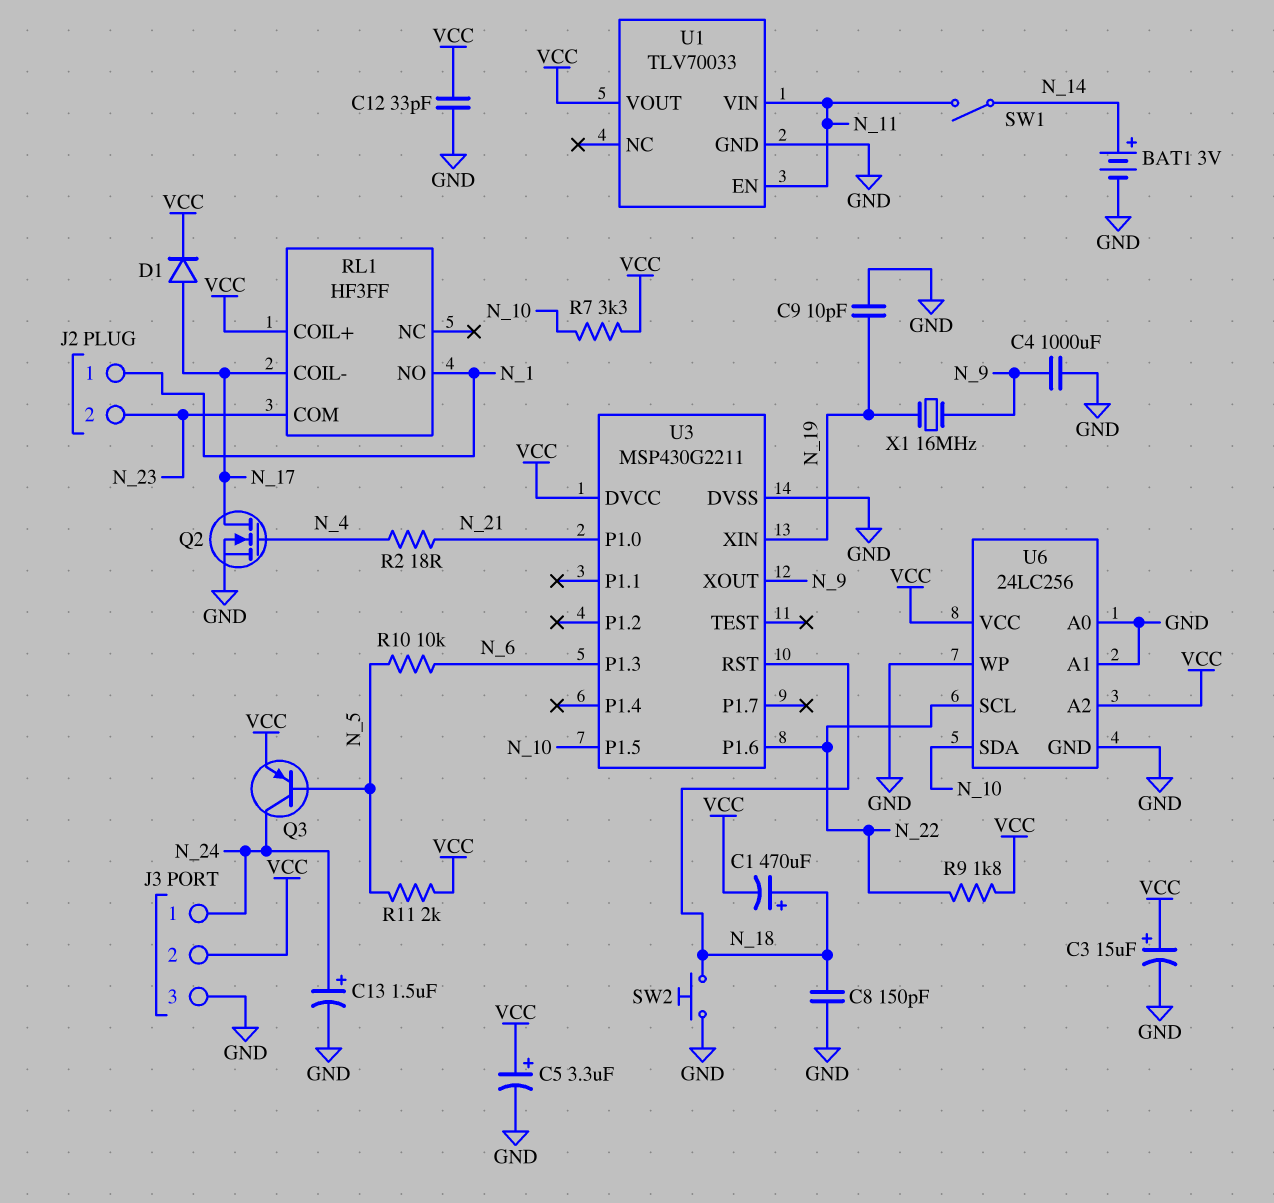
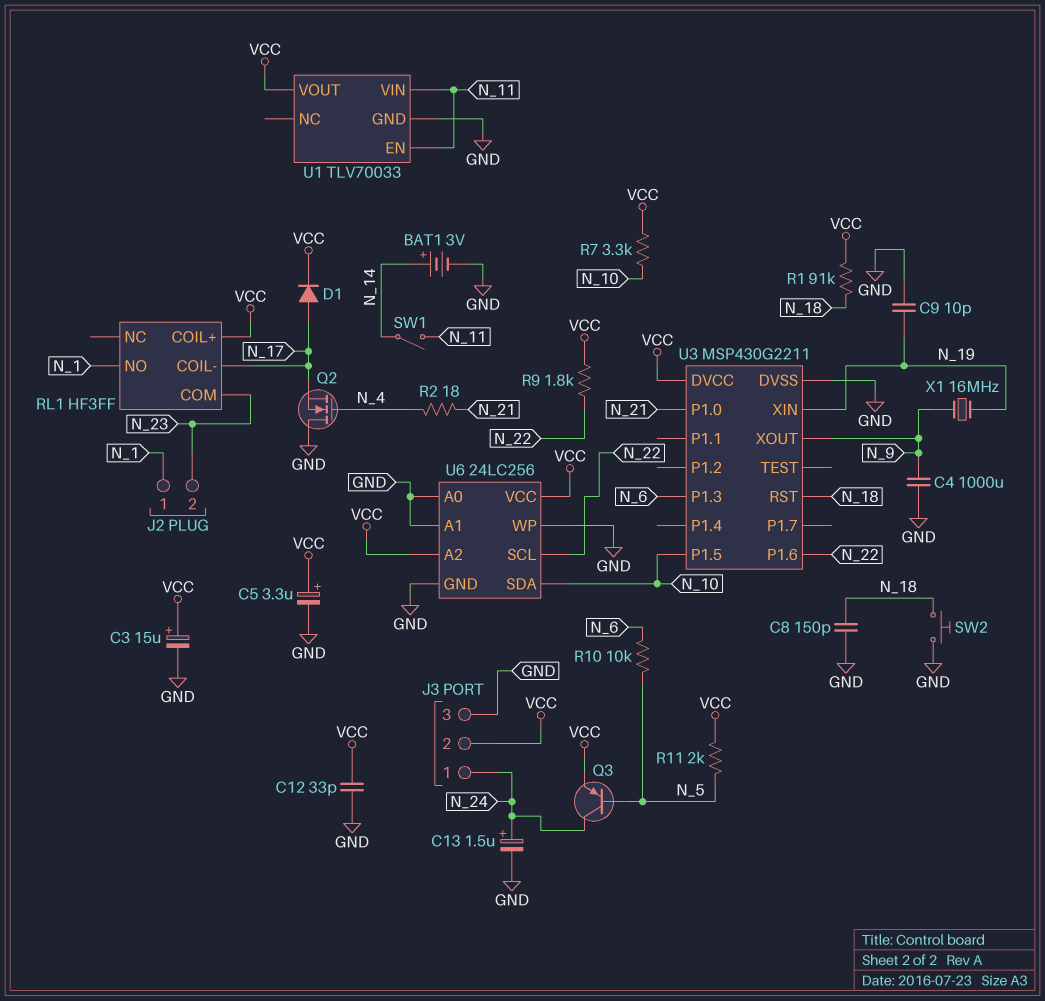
C1: 470uF (plus N_18, minus VCC) -> none
Q2: NMOS (G N_4, D N_17, S GND) -> NMOS (G N_4, D GND, S N_17)
R1: none -> 91k (N_18, VCC)

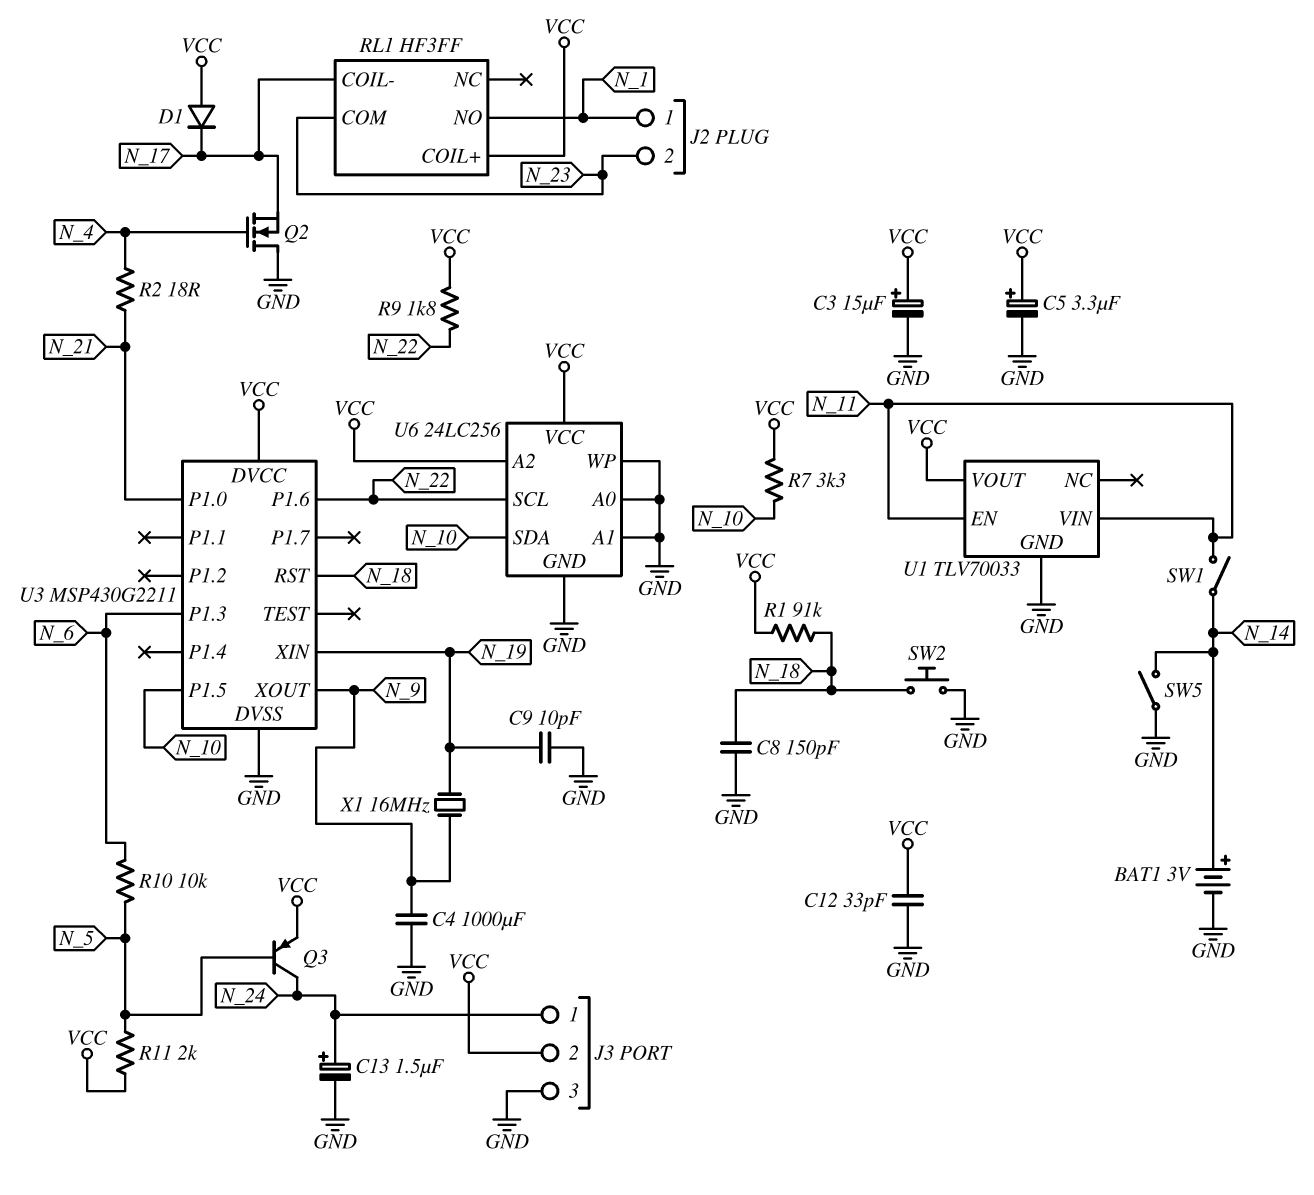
D1: diode (A N_17, K VCC) -> diode (A VCC, K N_17)
SW5: none -> switch (GND, N_14)

